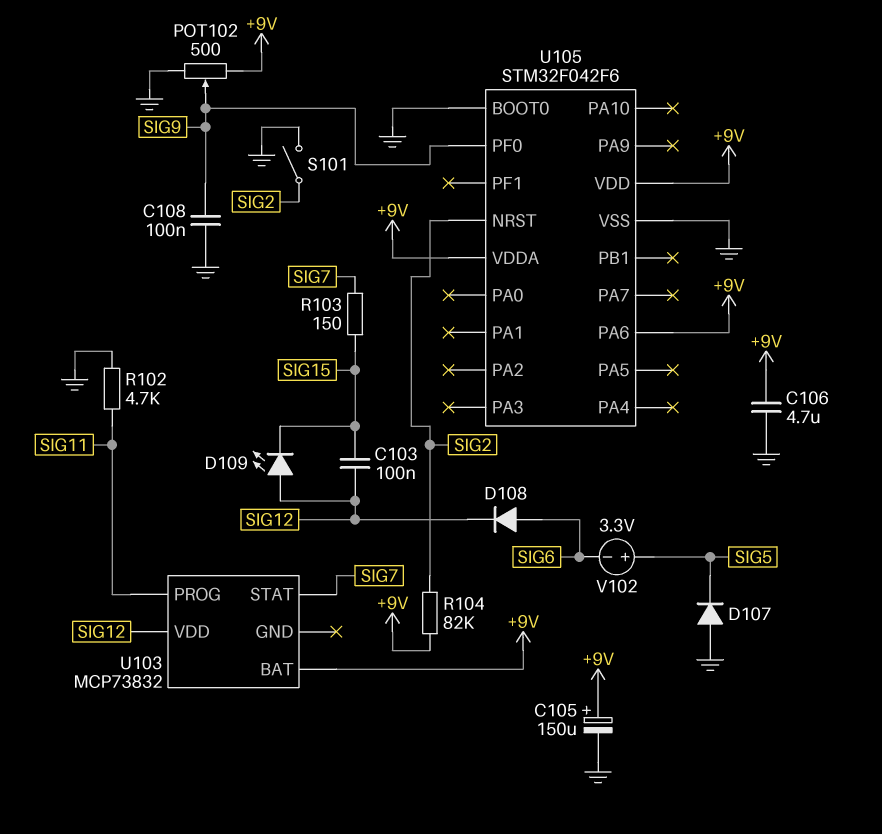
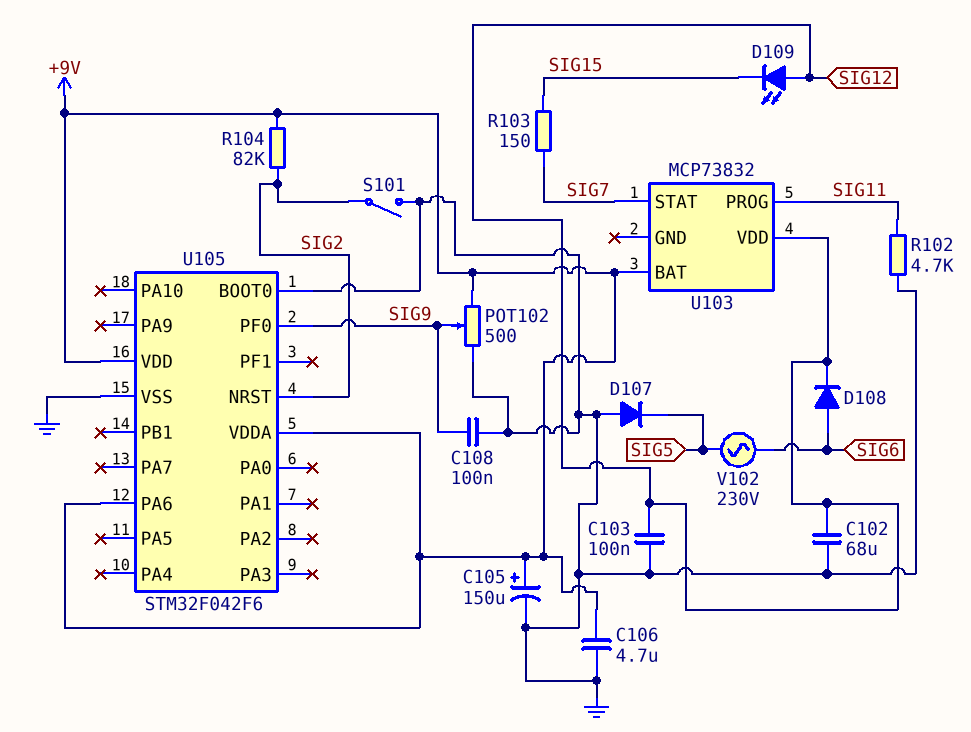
C102: none -> 68uF (GND, SIG12)
C103: 100nF (SIG12, SIG15) -> 100nF (GND, SIG12)
V102: 3.3V (plus SIG5, minus SIG6) -> AC 230V (SIG5, SIG6)

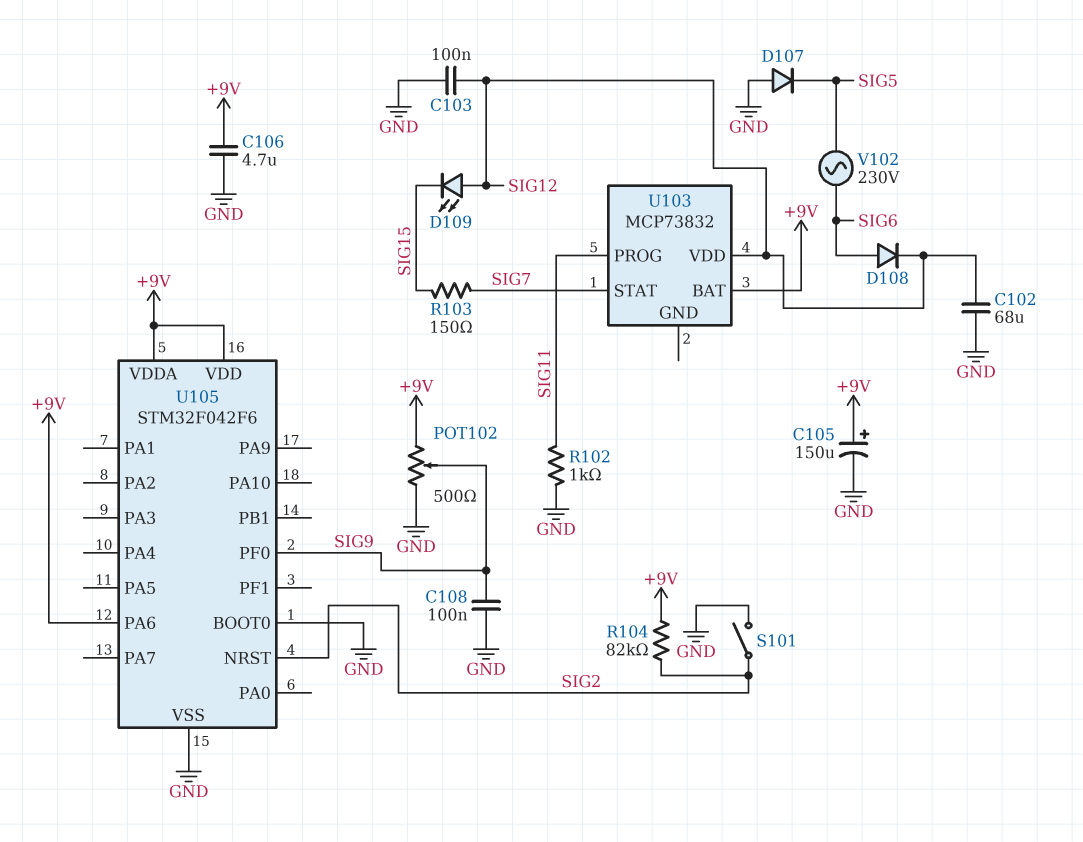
R102: 4.7k (GND, SIG11) -> 1k (GND, SIG11)

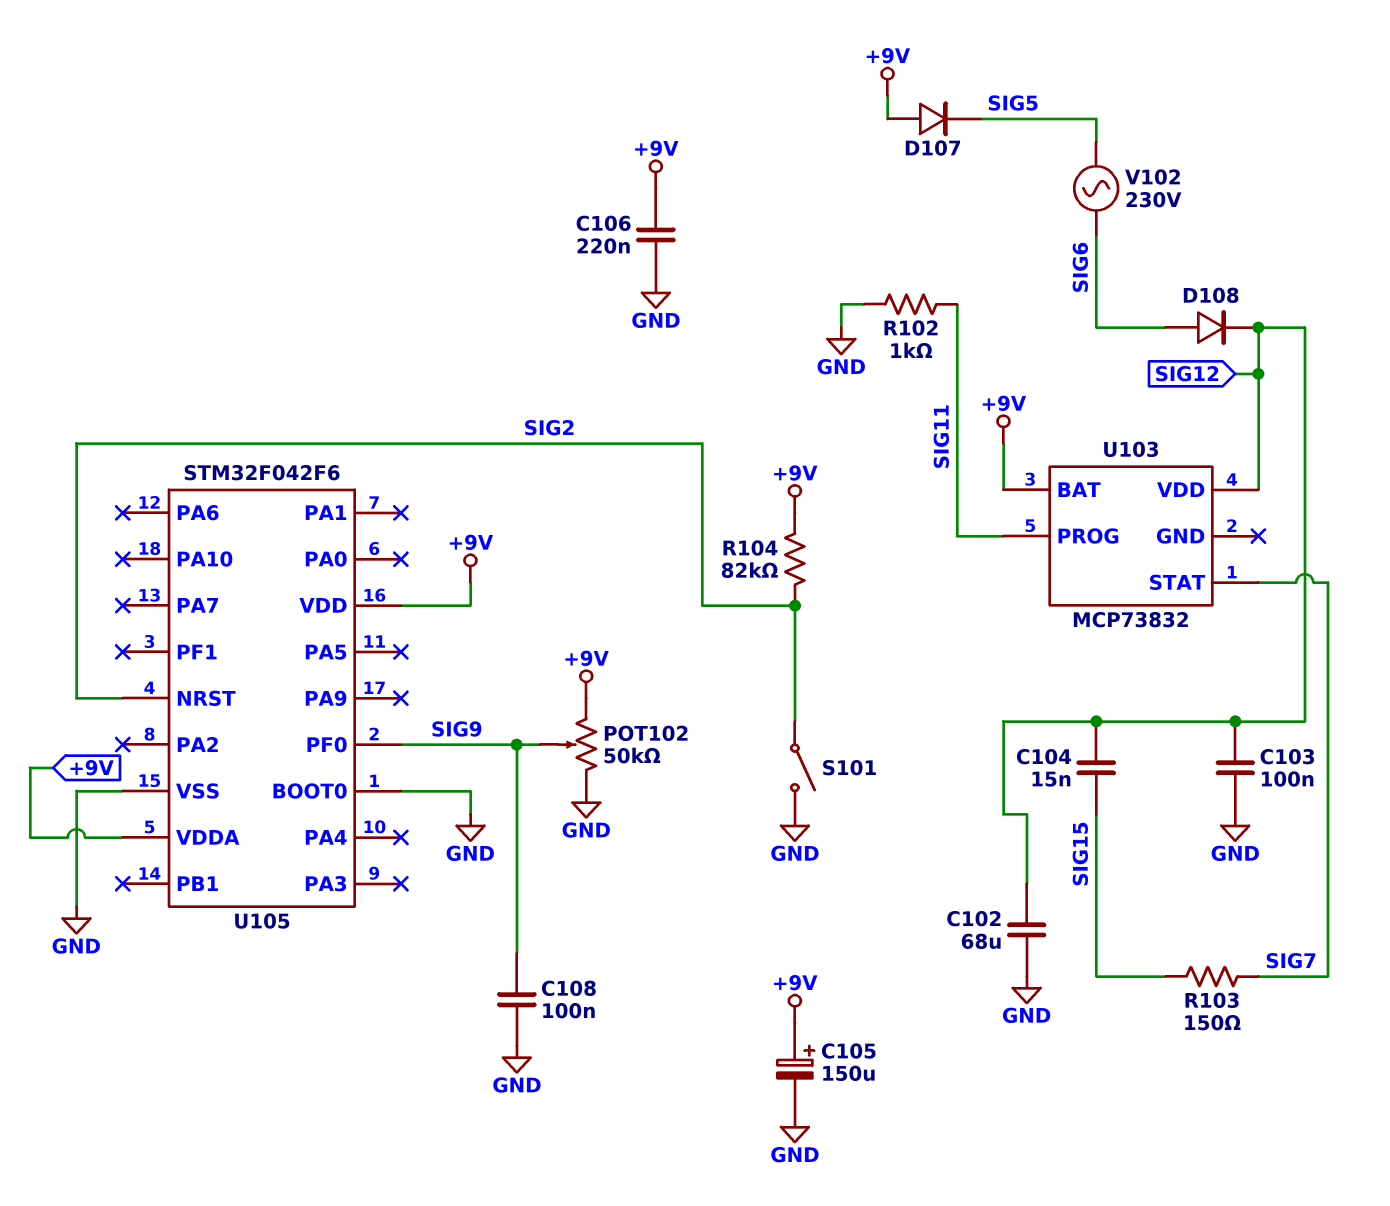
C104: none -> 15nF (SIG12, SIG15)
C106: 4.7uF (+9V, GND) -> 220nF (+9V, GND)
D107: diode (A GND, K SIG5) -> diode (A +9V, K SIG5)
D109: LED (A SIG12, K SIG15) -> none
POT102: 500 (+9V, GND, wiper SIG9) -> 50k (+9V, GND, wiper SIG9)
U105 pin PA6: +9V -> none

